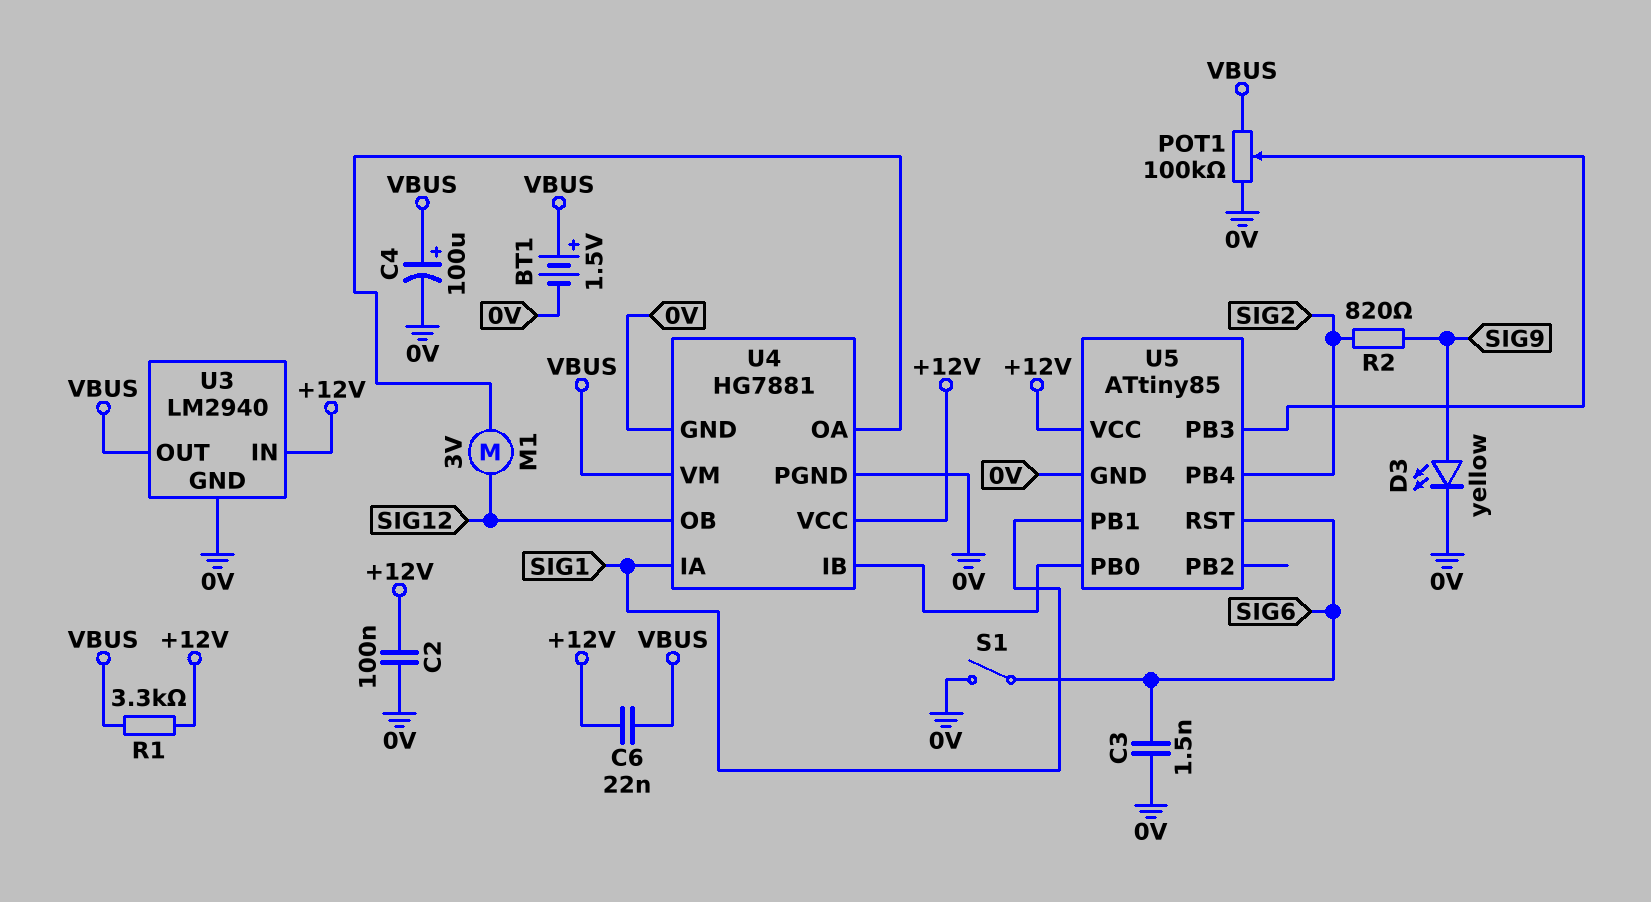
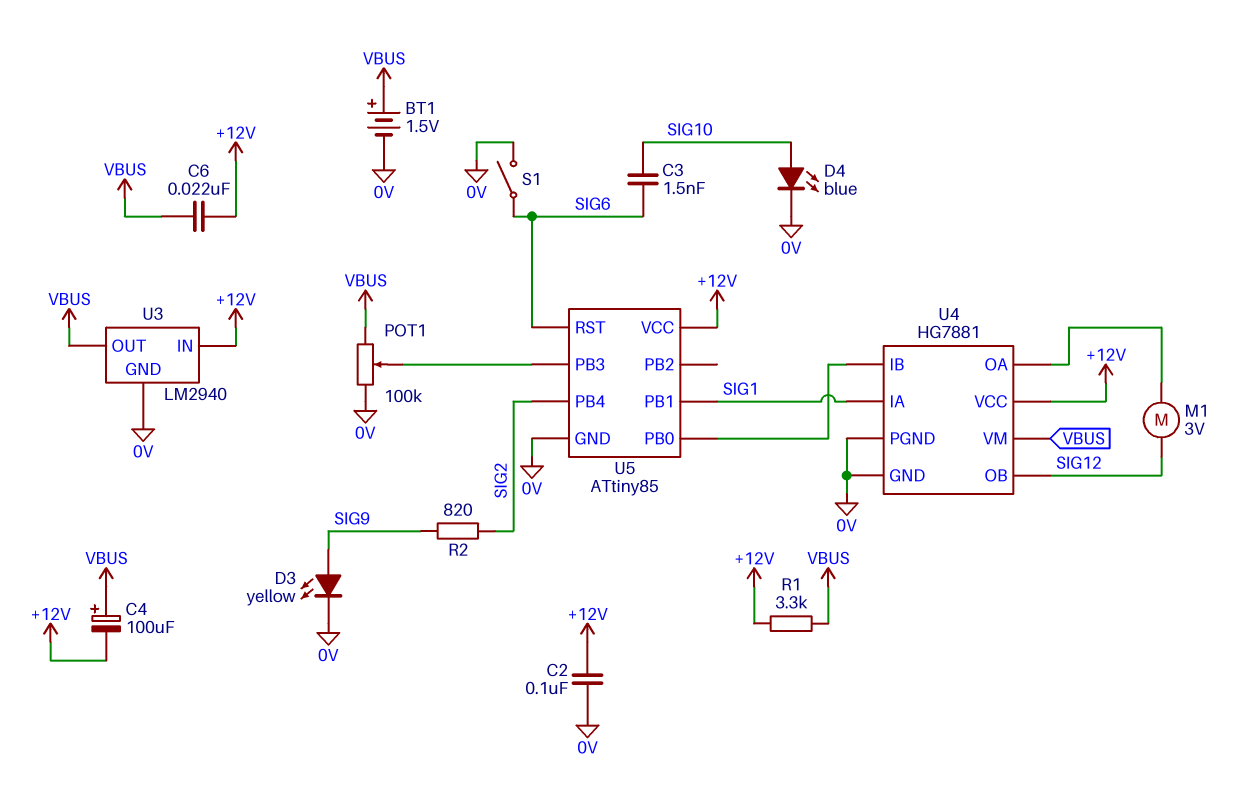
C3: 1.5nF (0V, SIG6) -> 1.5nF (SIG6, SIG10)
C4: 100uF (plus VBUS, minus 0V) -> 100uF (plus VBUS, minus +12V)
D4: none -> LED blue (A SIG10, K 0V)

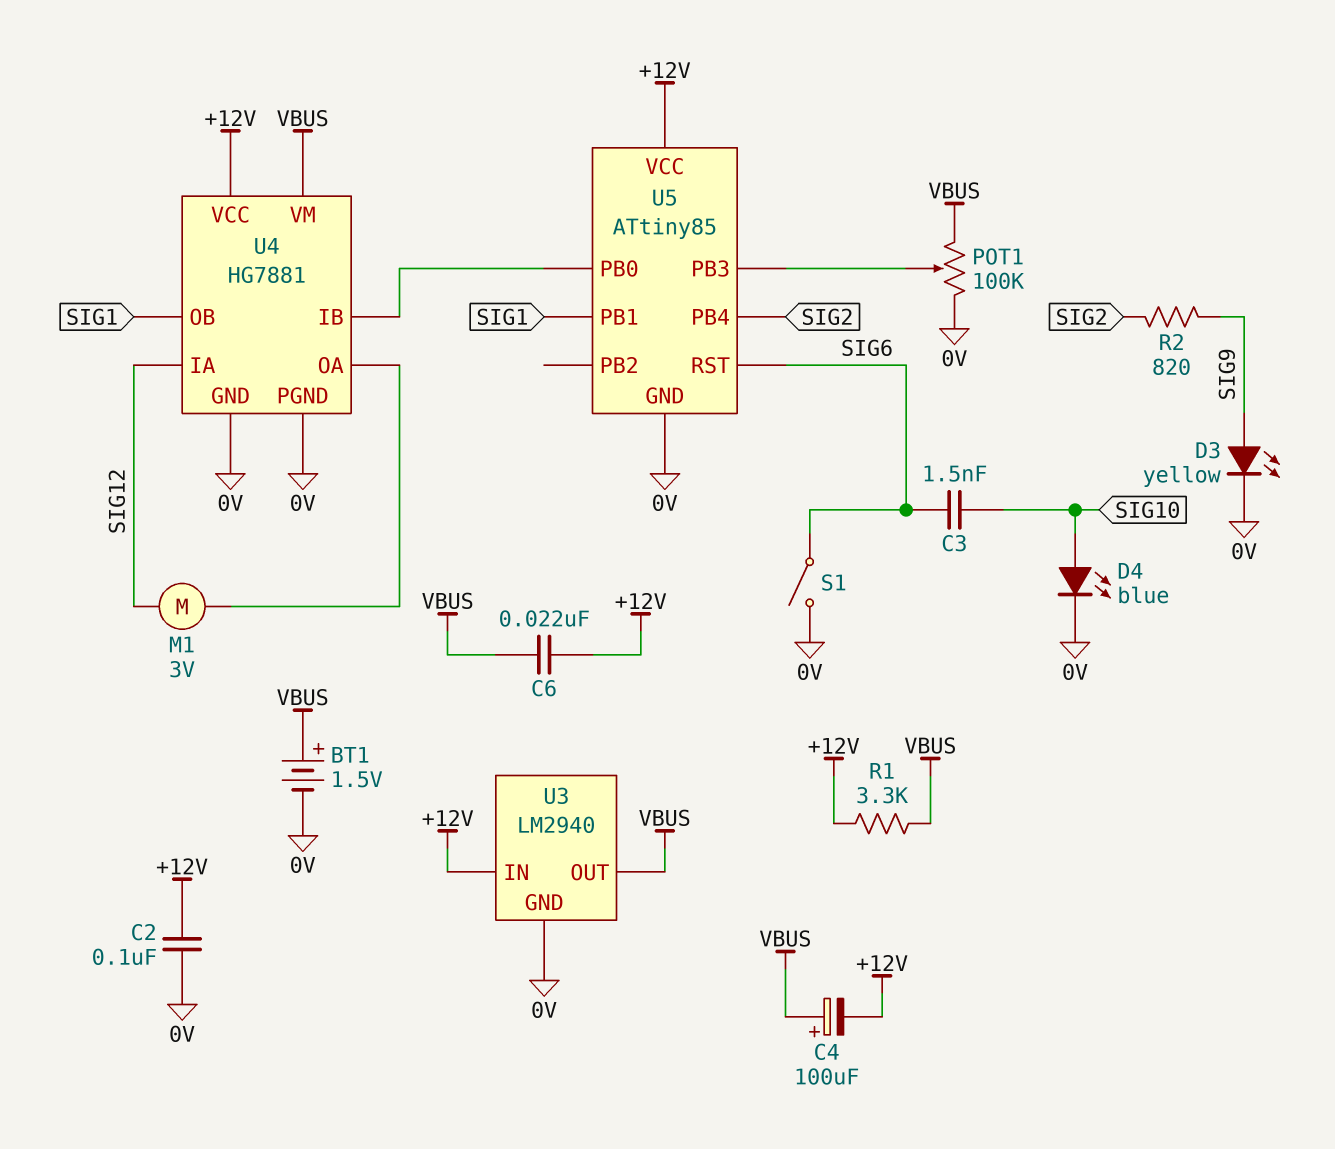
U4 pin IA: SIG1 -> SIG12
U4 pin OB: SIG12 -> SIG1

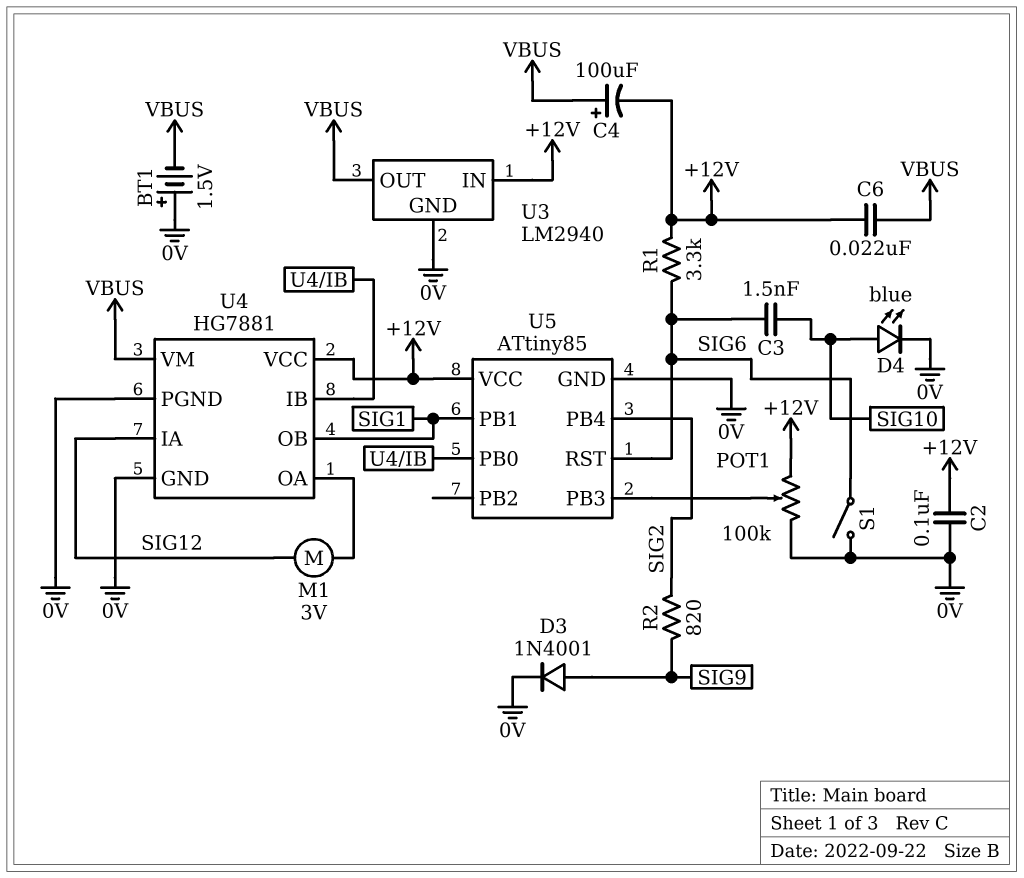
BT1: 1.5V (plus VBUS, minus 0V) -> 1.5V (plus 0V, minus VBUS)
D3: LED yellow (A SIG9, K 0V) -> diode 1N4001 (A SIG9, K 0V)
POT1: 100k (0V, VBUS, wiper U5/PB3) -> 100k (+12V, 0V, wiper U5/PB3)
R1: 3.3k (+12V, VBUS) -> 3.3k (+12V, SIG6)

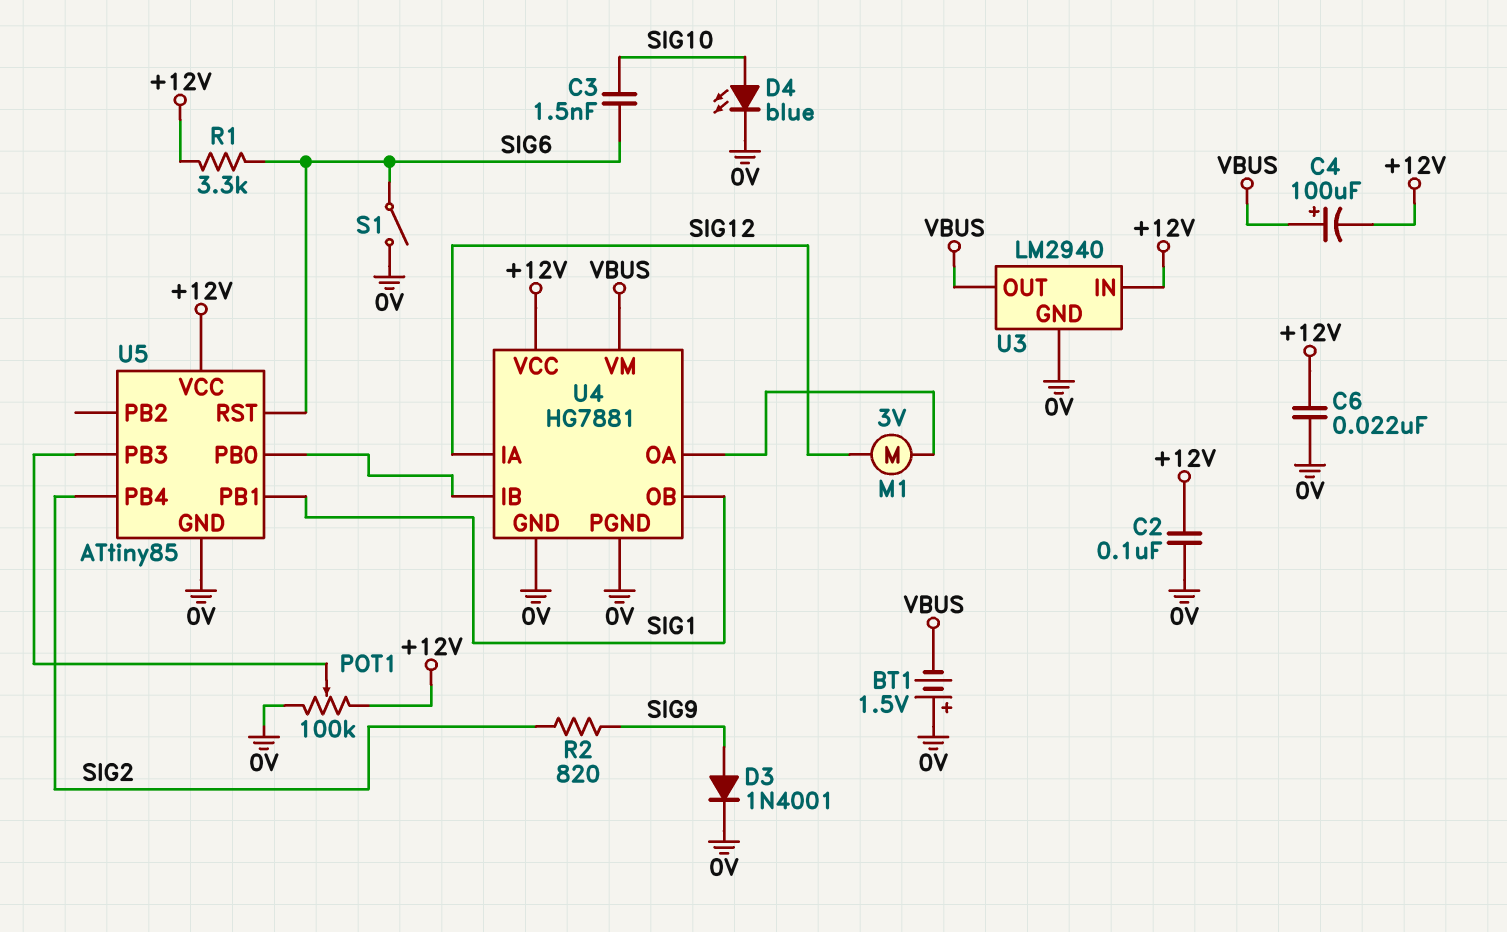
C6: 22nF (+12V, VBUS) -> 22nF (+12V, 0V)

